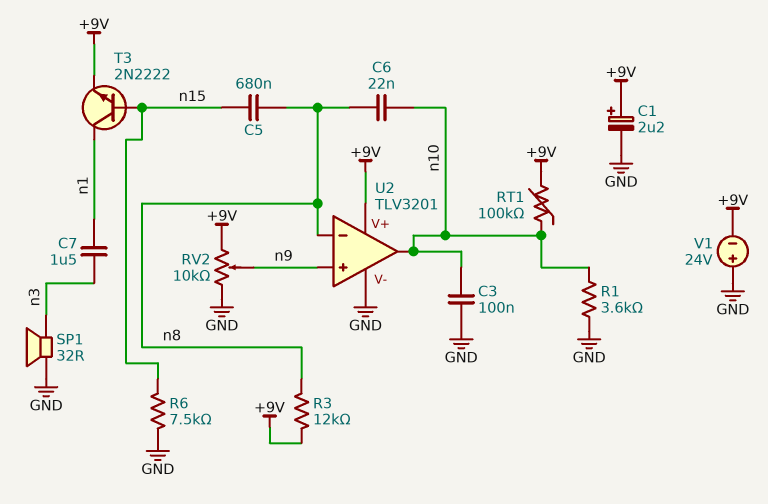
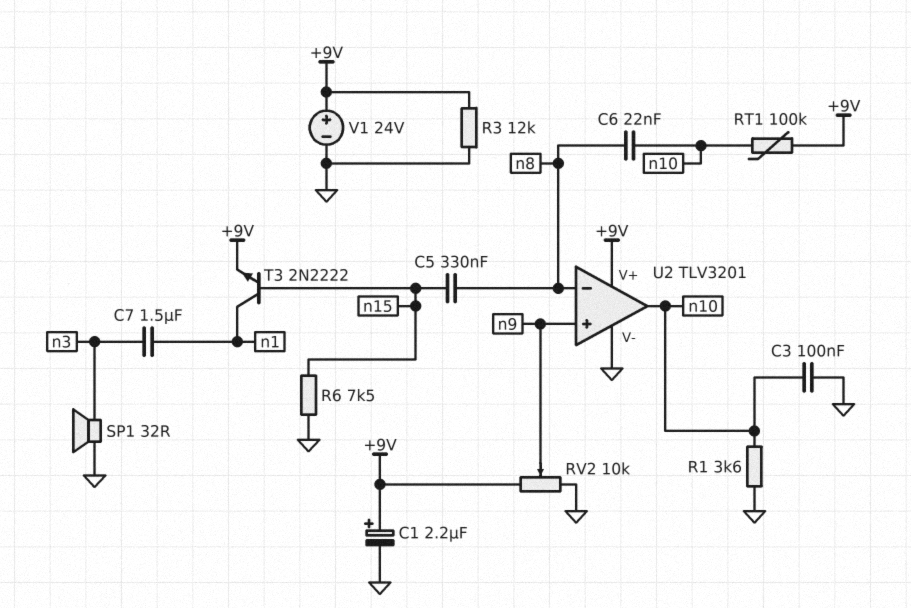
C5: 680nF (n8, n15) -> 330nF (n8, n15)
R3: 12k (+9V, n8) -> 12k (+9V, GND)
V1: 24V (plus GND, minus +9V) -> 24V (plus +9V, minus GND)

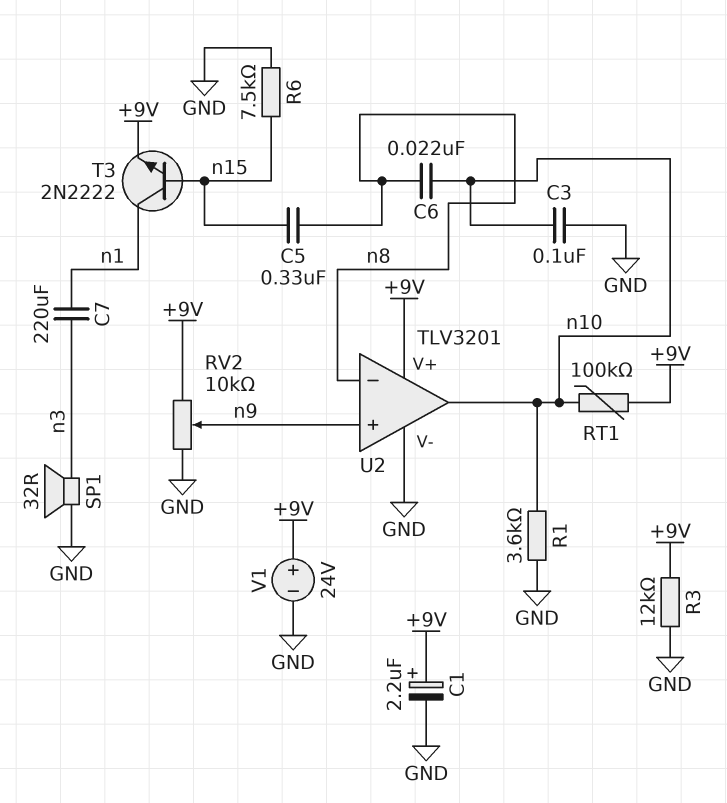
C7: 1.5uF (n1, n3) -> 220uF (n1, n3)

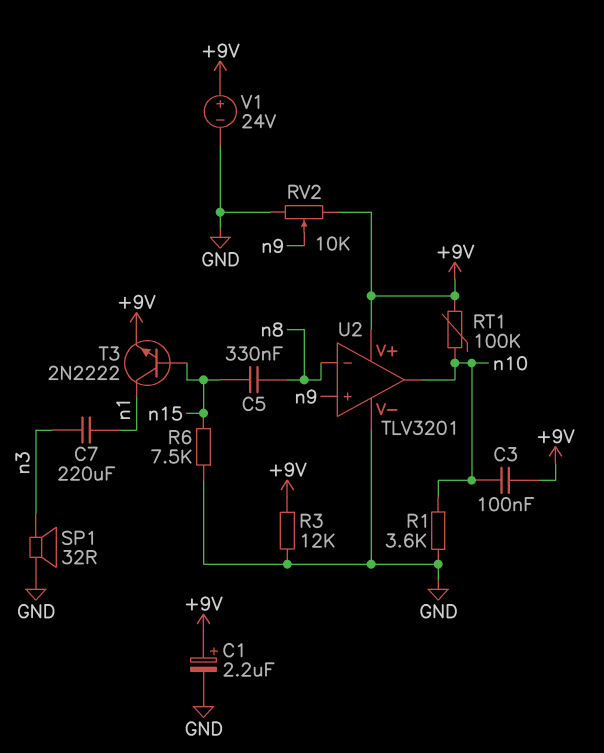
C3: 100nF (GND, n10) -> 100nF (+9V, n10)
C6: 22nF (n8, n10) -> none

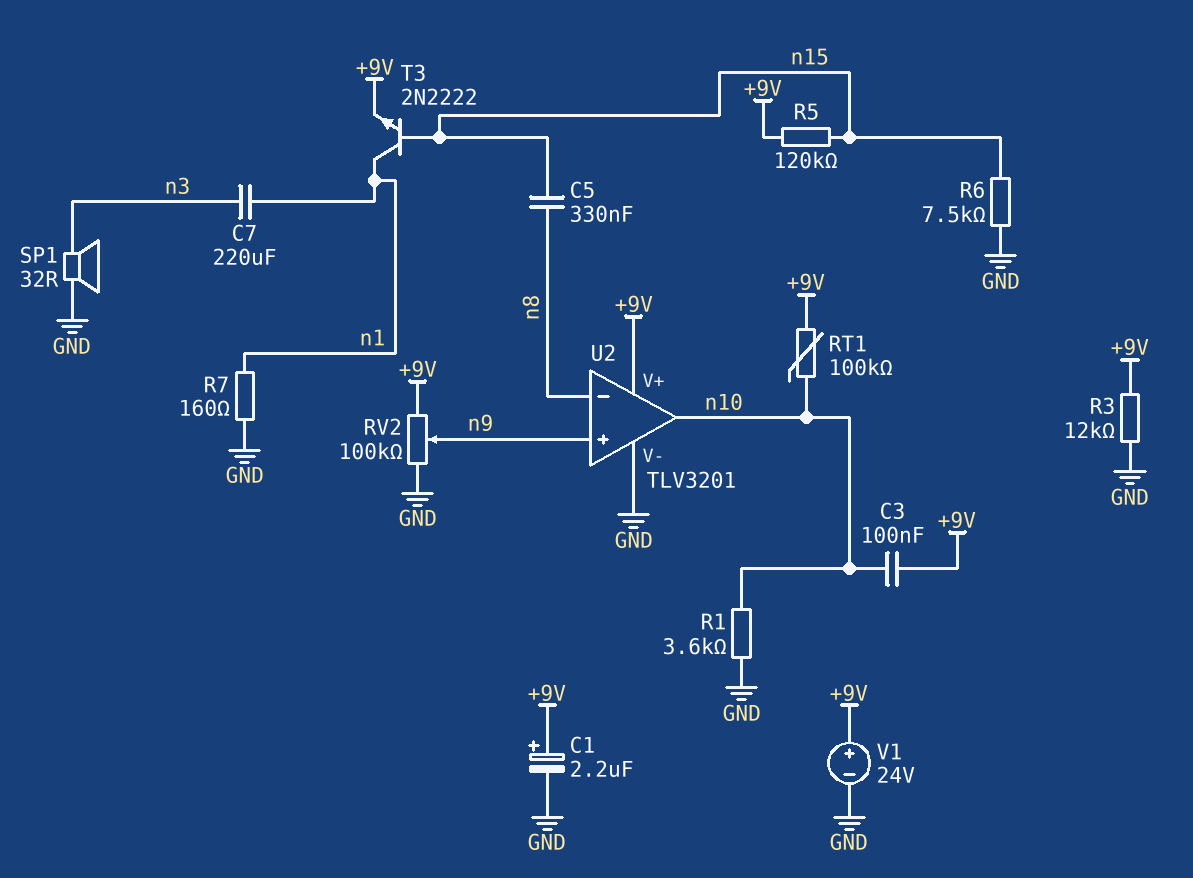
R5: none -> 120k (+9V, n15)
R7: none -> 160 (GND, n1)
RV2: 10k (+9V, GND, wiper n9) -> 100k (+9V, GND, wiper n9)

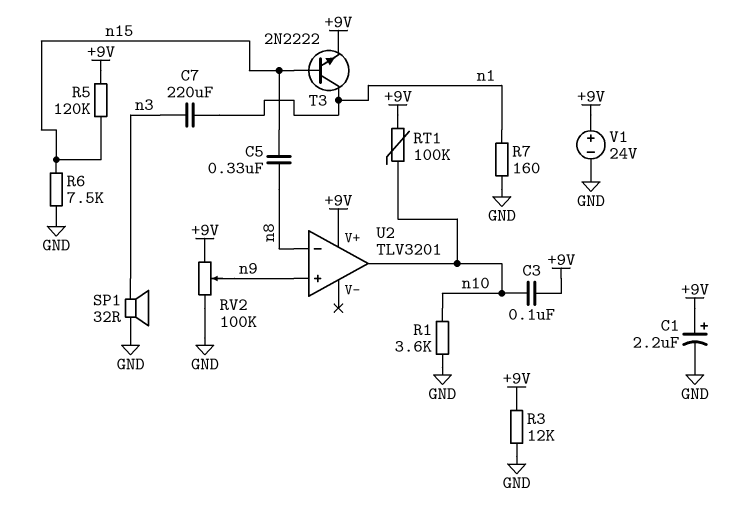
U2 pin V-: GND -> none

